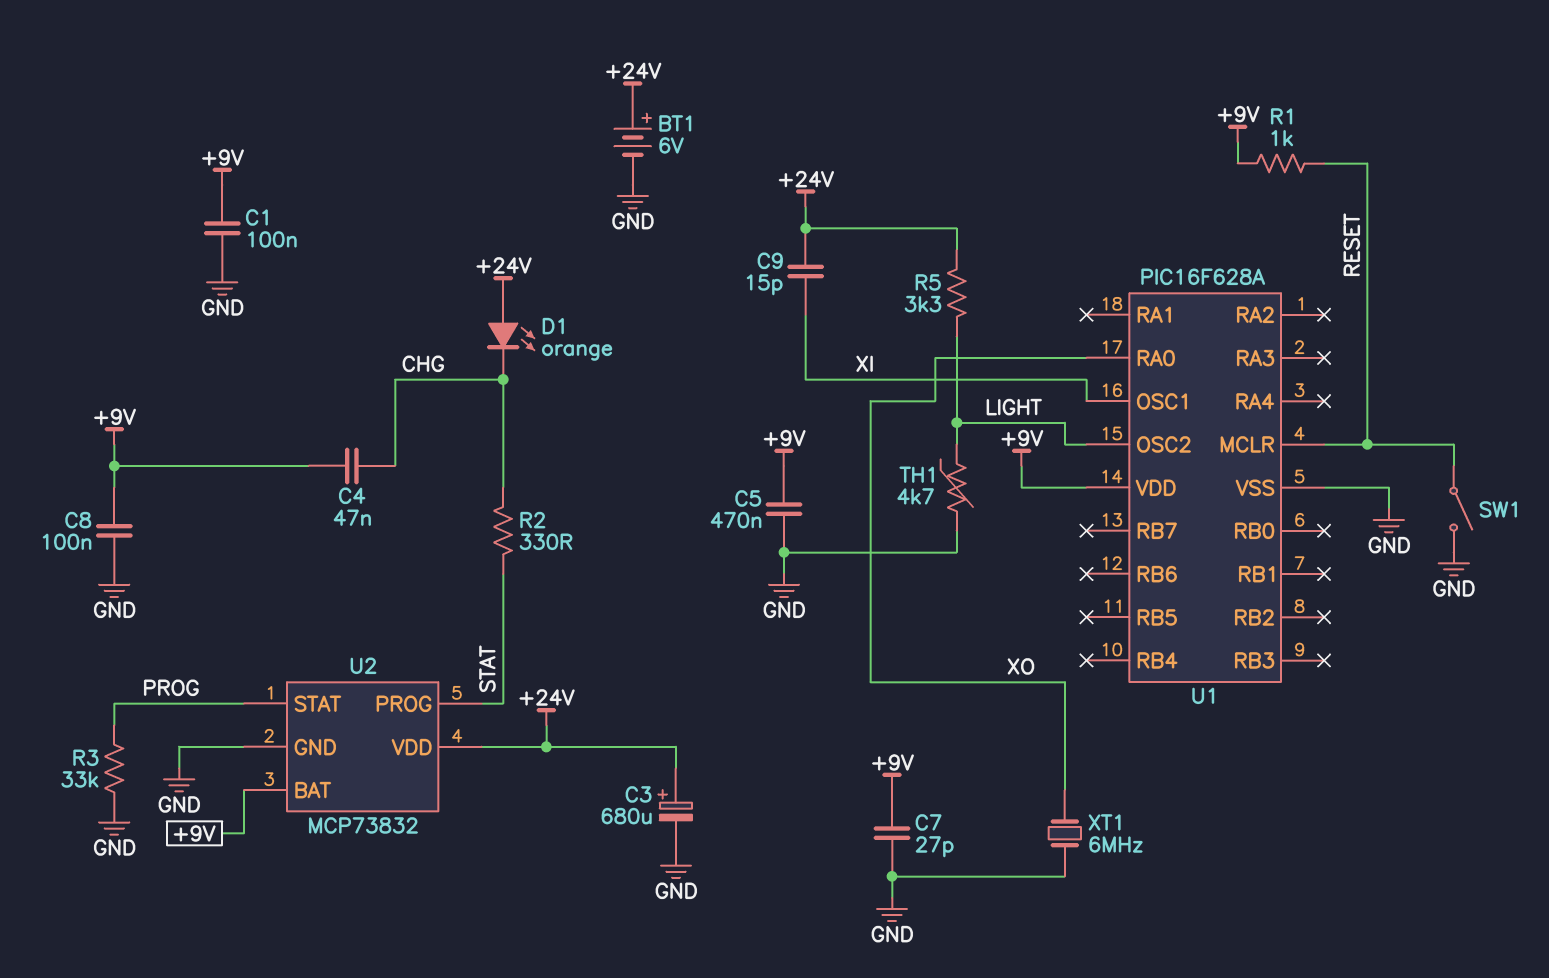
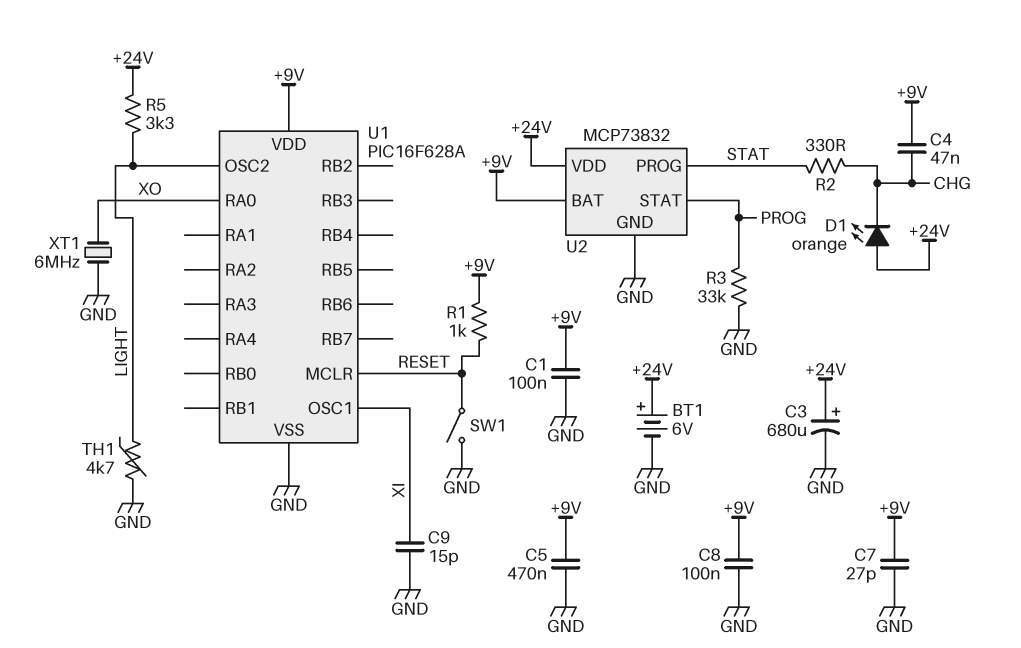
C9: 15pF (+24V, XI) -> 15pF (GND, XI)

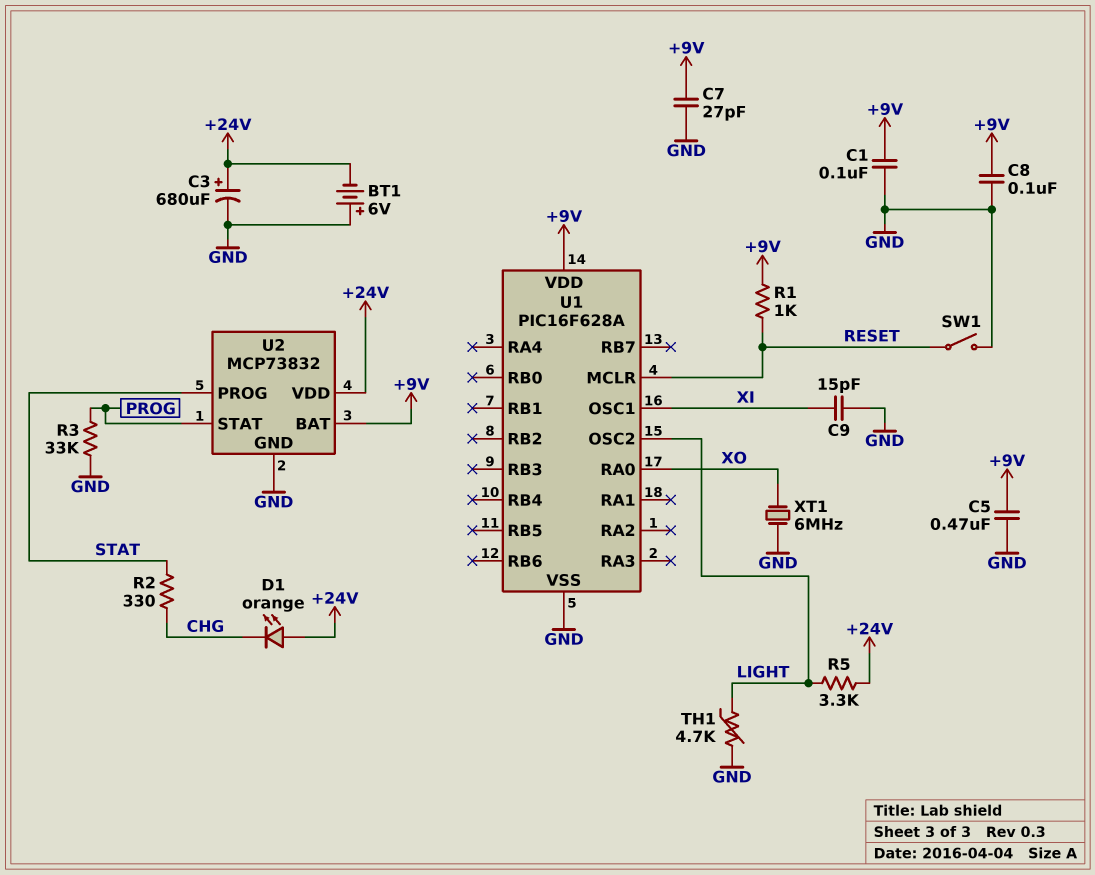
BT1: 6V (plus +24V, minus GND) -> 6V (plus GND, minus +24V)
C4: 47nF (+9V, CHG) -> none

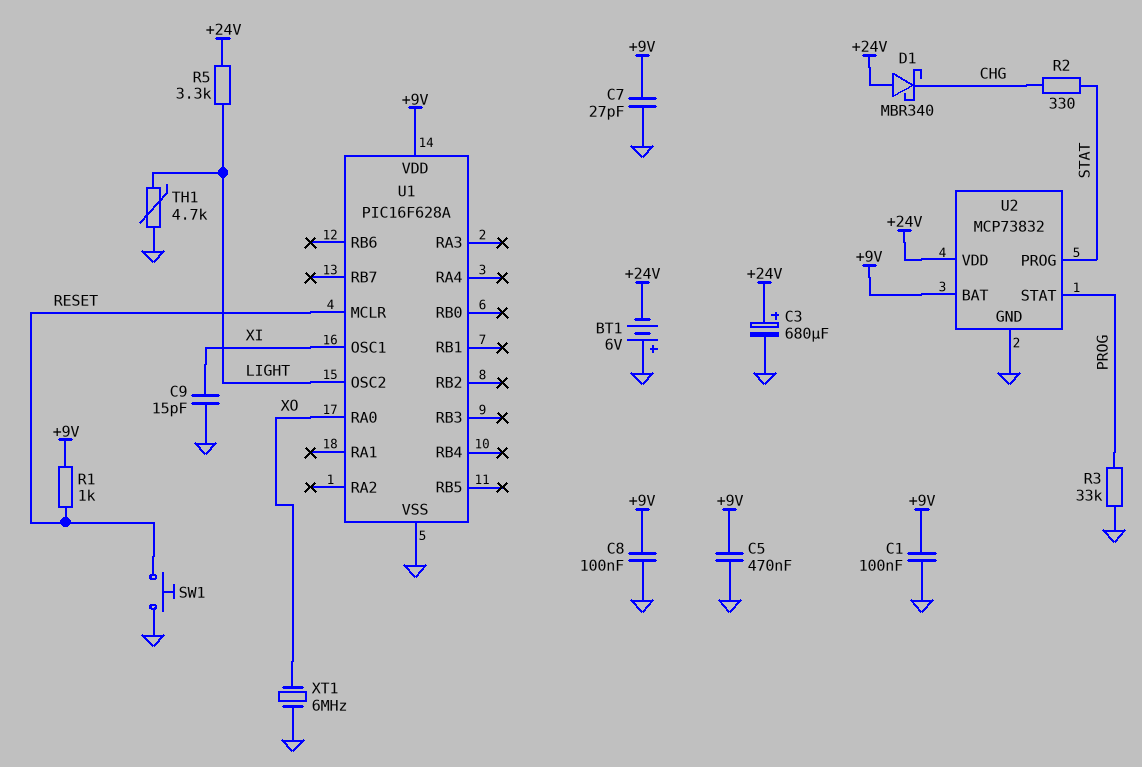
D1: LED orange (A +24V, K CHG) -> schottky MBR340 (A +24V, K CHG)
SW1: switch (GND, RESET) -> button (GND, RESET)

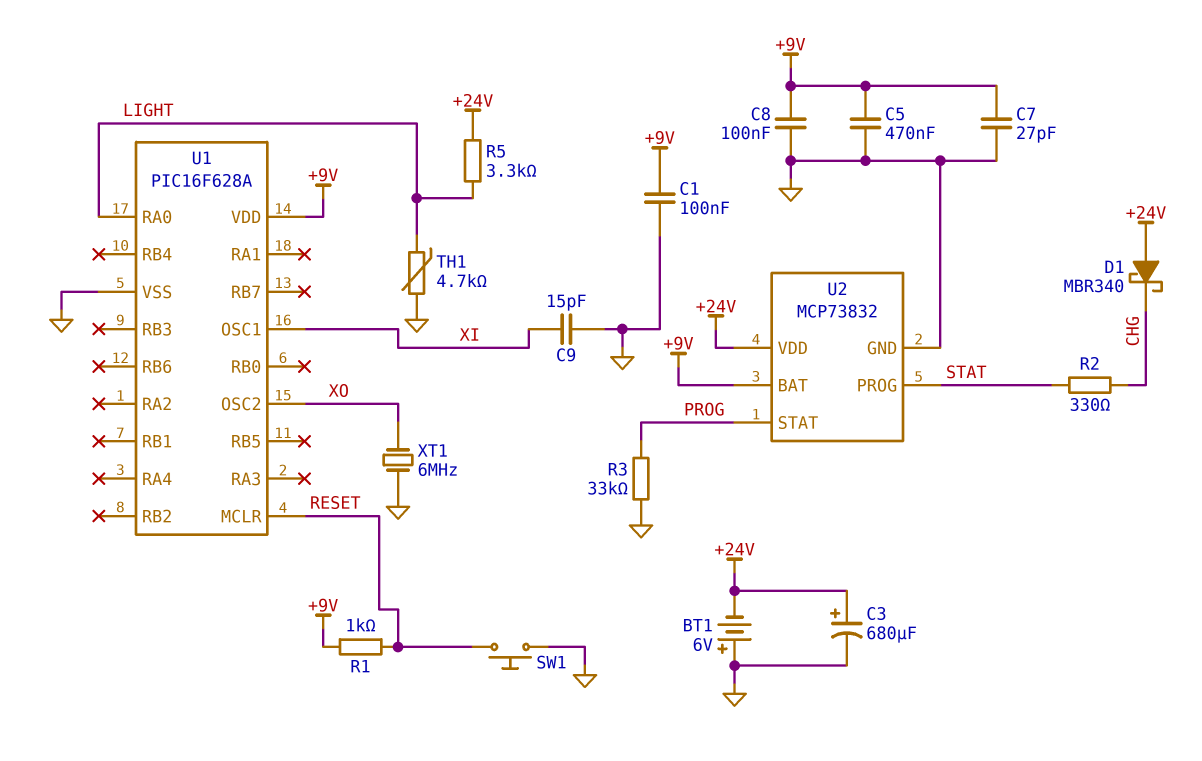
U1 pin OSC2: LIGHT -> XO
U1 pin RA0: XO -> LIGHT

